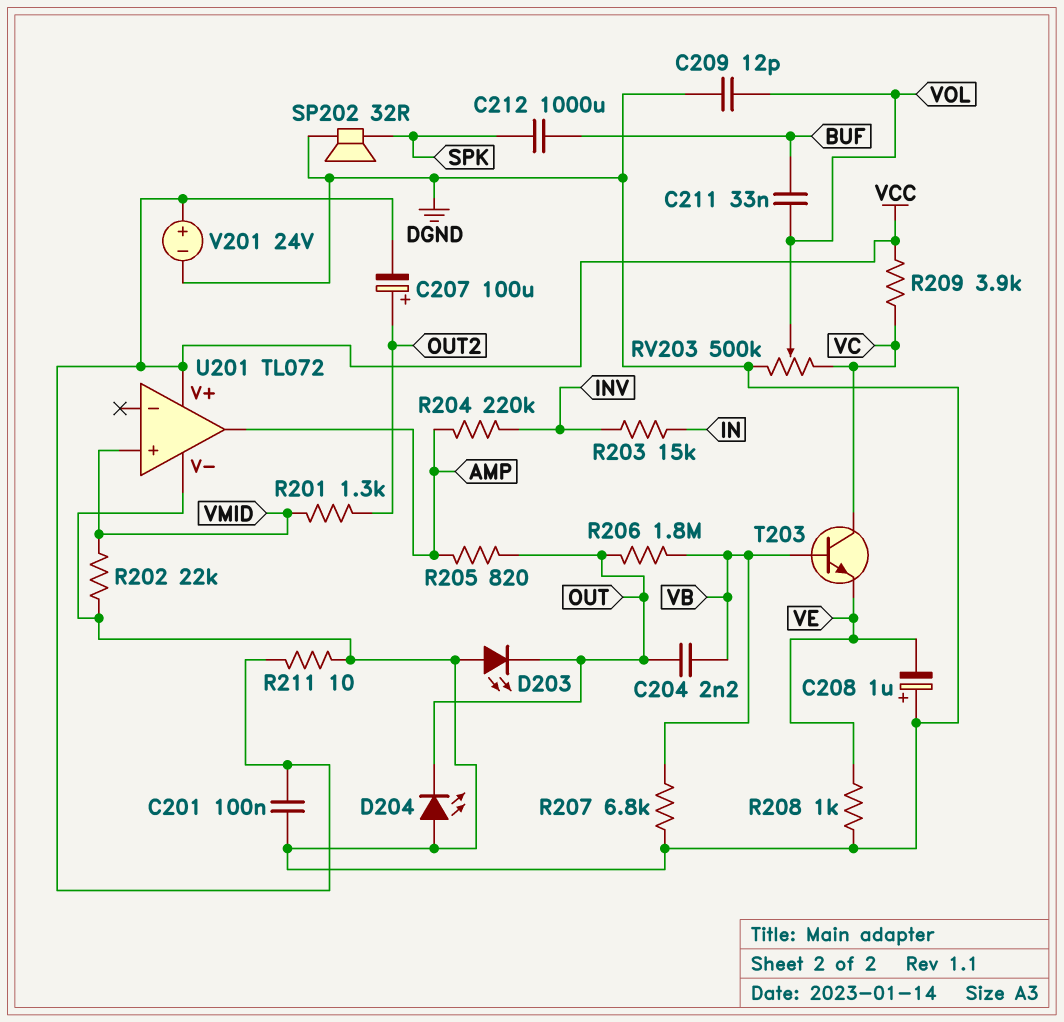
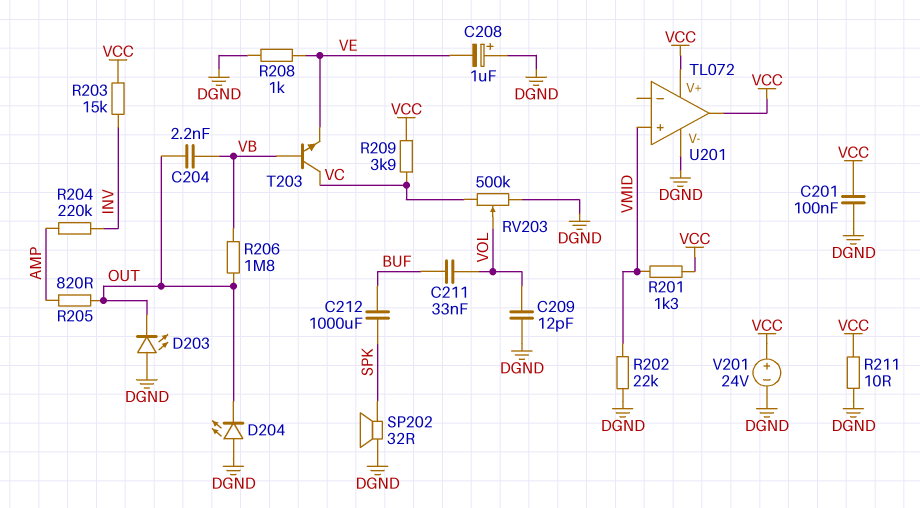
C207: 100uF (plus OUT2, minus VCC) -> none
R201: 1.3k (OUT2, VMID) -> 1.3k (VCC, VMID)
R203: 15k (IN, INV) -> 15k (INV, VCC)
R207: 6.8k (DGND, VB) -> none
U201 pin out: AMP -> VCC

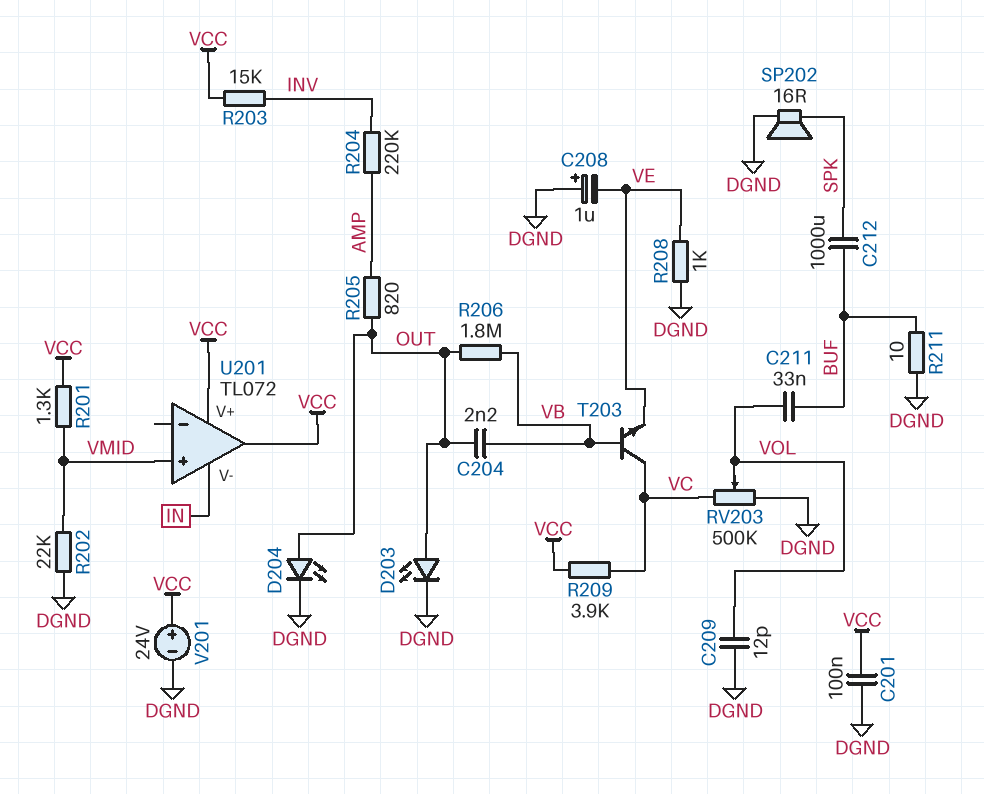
D203: LED (A DGND, K OUT) -> LED (A OUT, K DGND)
D204: LED (A DGND, K OUT) -> LED (A OUT, K DGND)
R211: 10 (DGND, VCC) -> 10 (BUF, DGND)
SP202: speaker 32R (DGND, SPK) -> speaker 16R (DGND, SPK)
U201 pin V-: DGND -> IN

